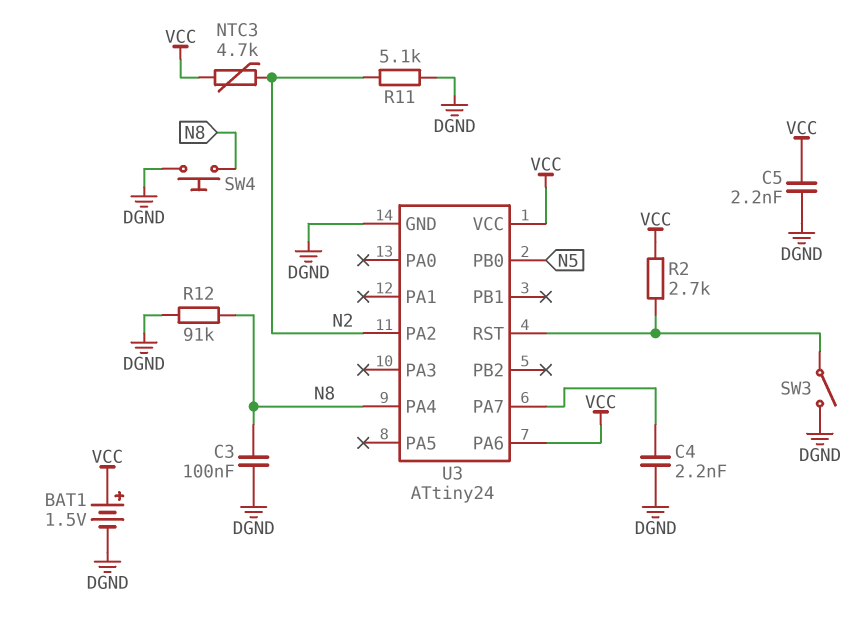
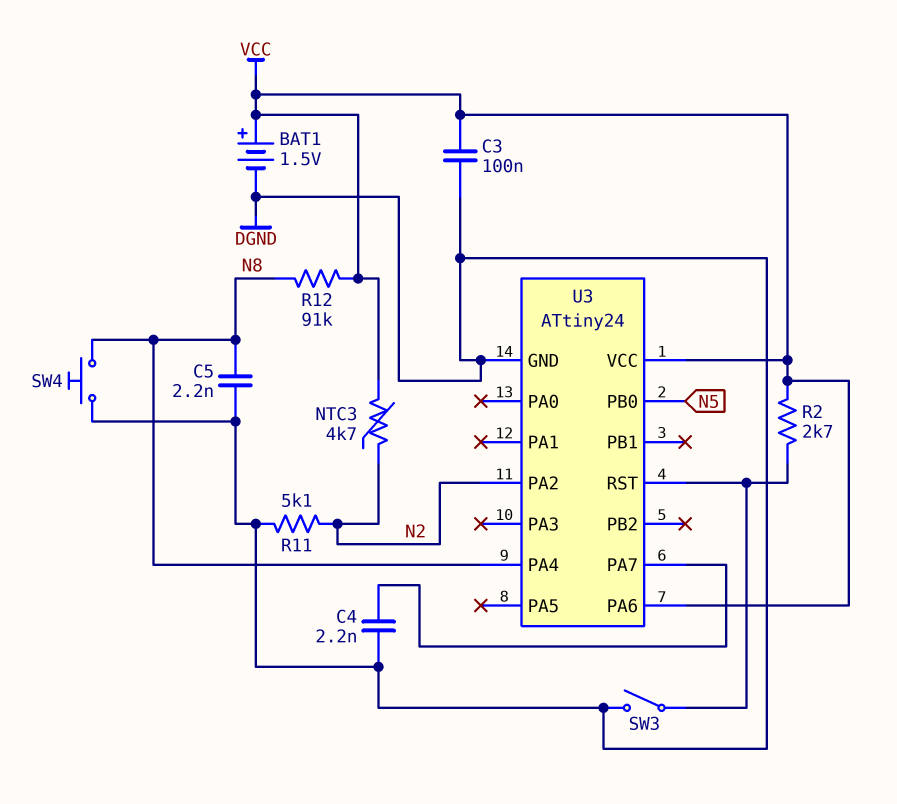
C3: 100nF (DGND, N8) -> 100nF (DGND, VCC)
C5: 2.2nF (DGND, VCC) -> 2.2nF (DGND, N8)
R12: 91k (DGND, N8) -> 91k (N8, VCC)

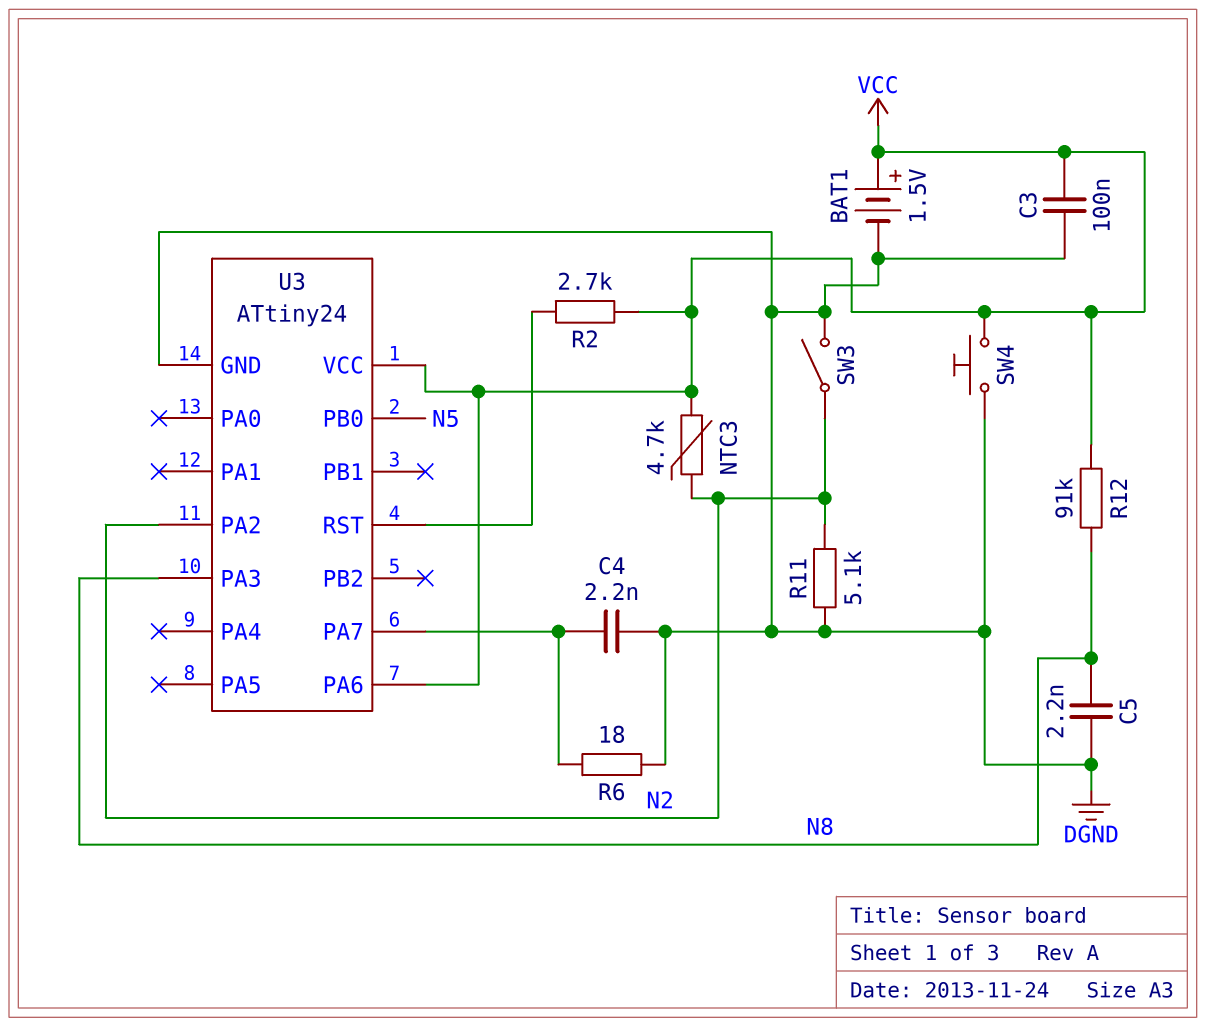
R6: none -> 18 (DGND, U3/PA7)
SW3: switch (DGND, U3/RST) -> switch (DGND, N2)
SW4: button (DGND, N8) -> button (DGND, VCC)
U3 pin PA3: none -> N8
U3 pin PA4: N8 -> none

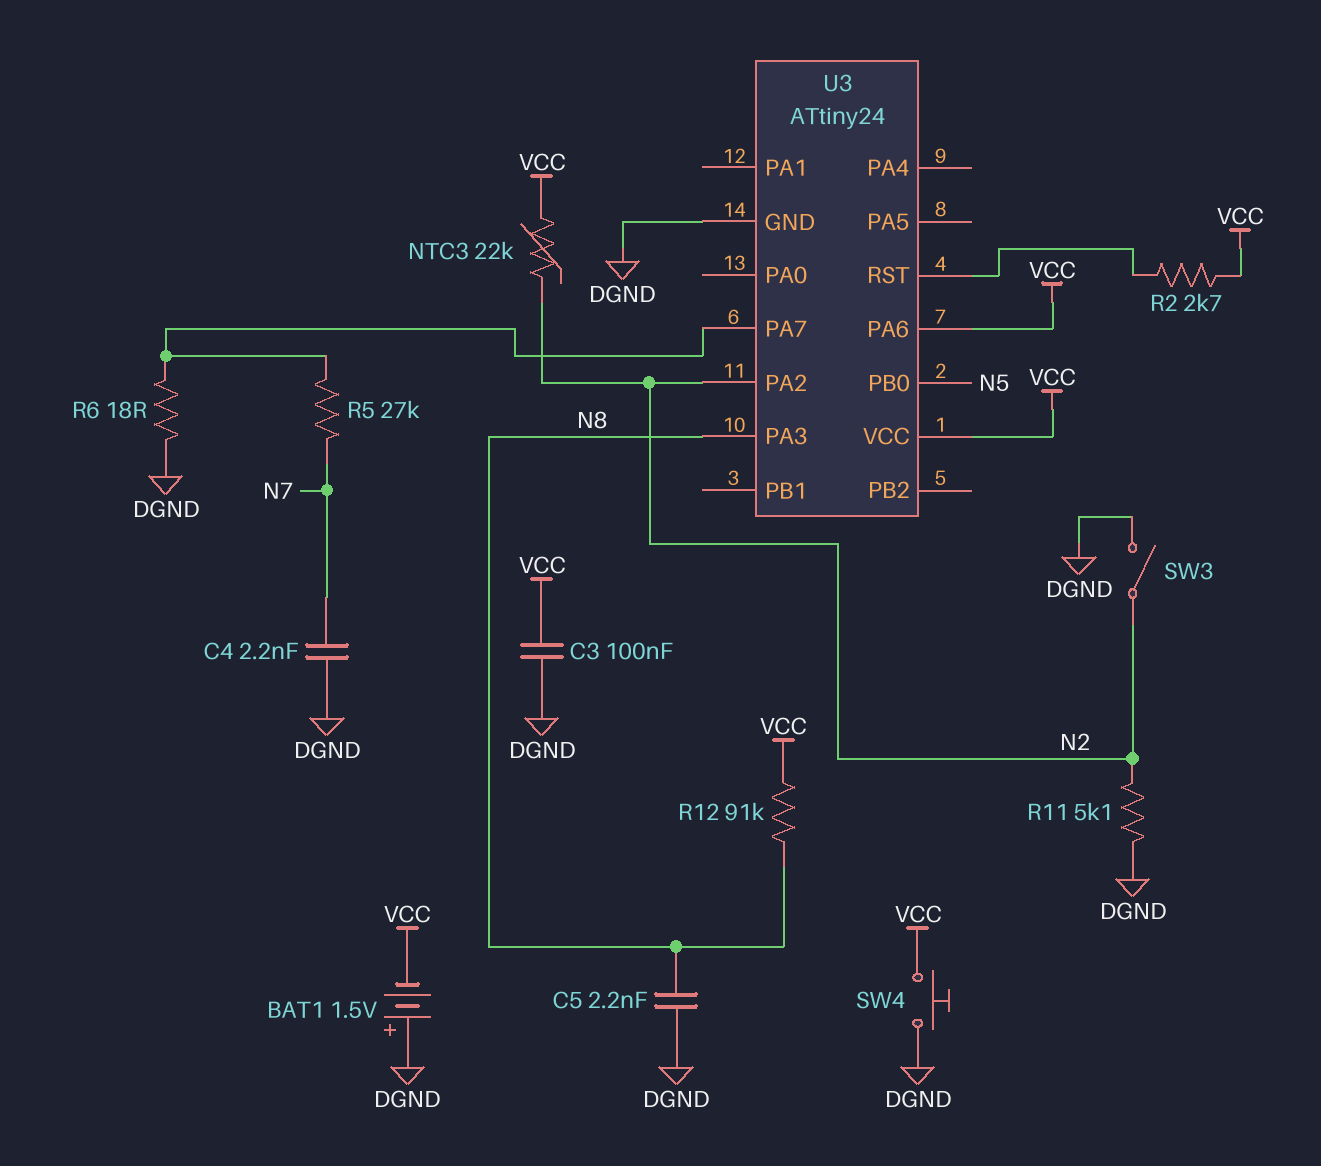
BAT1: 1.5V (plus VCC, minus DGND) -> 1.5V (plus DGND, minus VCC)
C4: 2.2nF (DGND, U3/PA7) -> 2.2nF (DGND, N7)
NTC3: 4.7k (N2, VCC) -> 22k (N2, VCC)
R5: none -> 27k (N7, U3/PA7)

